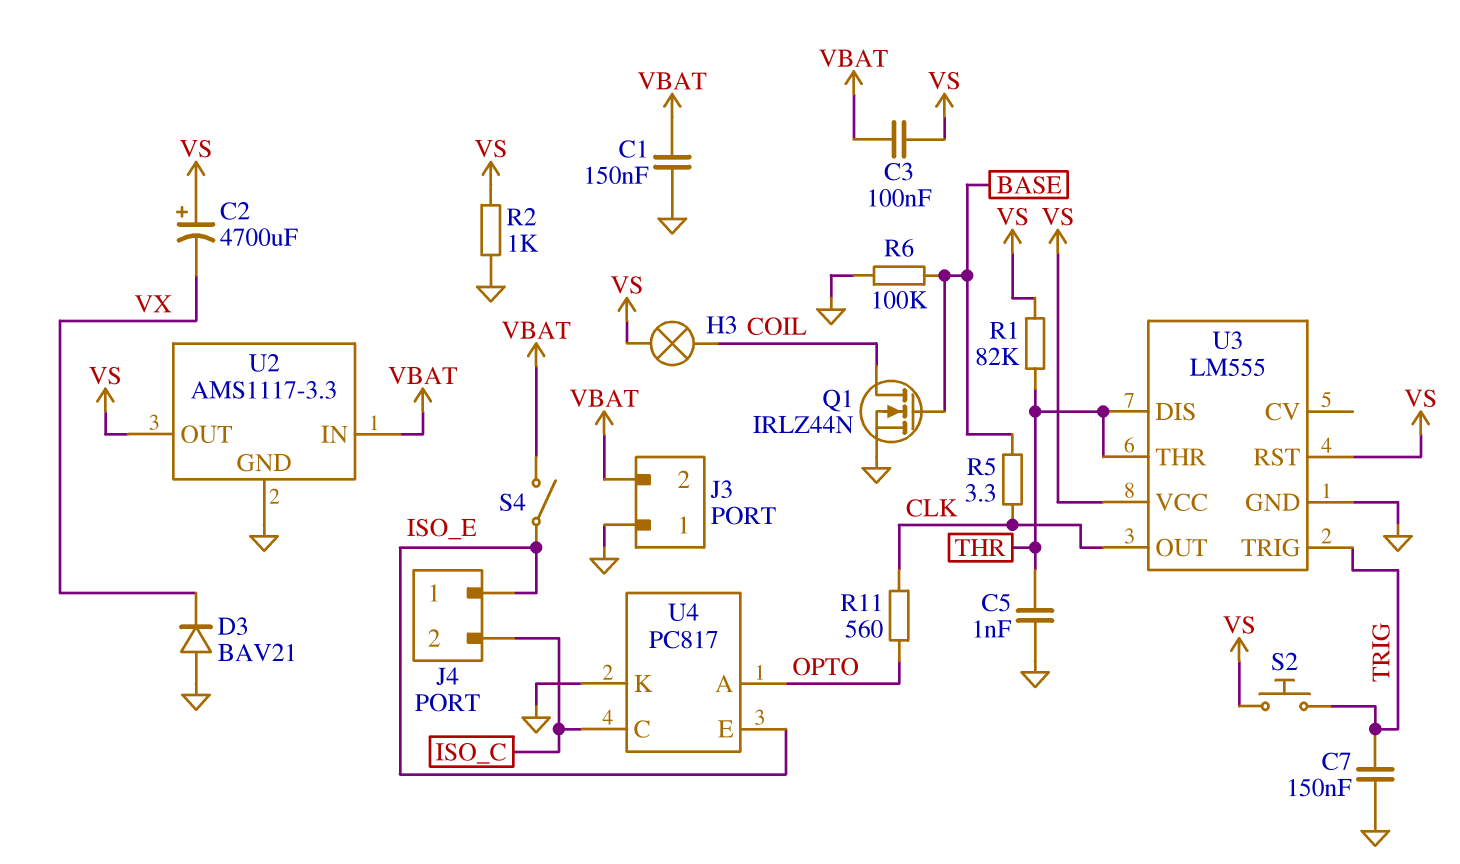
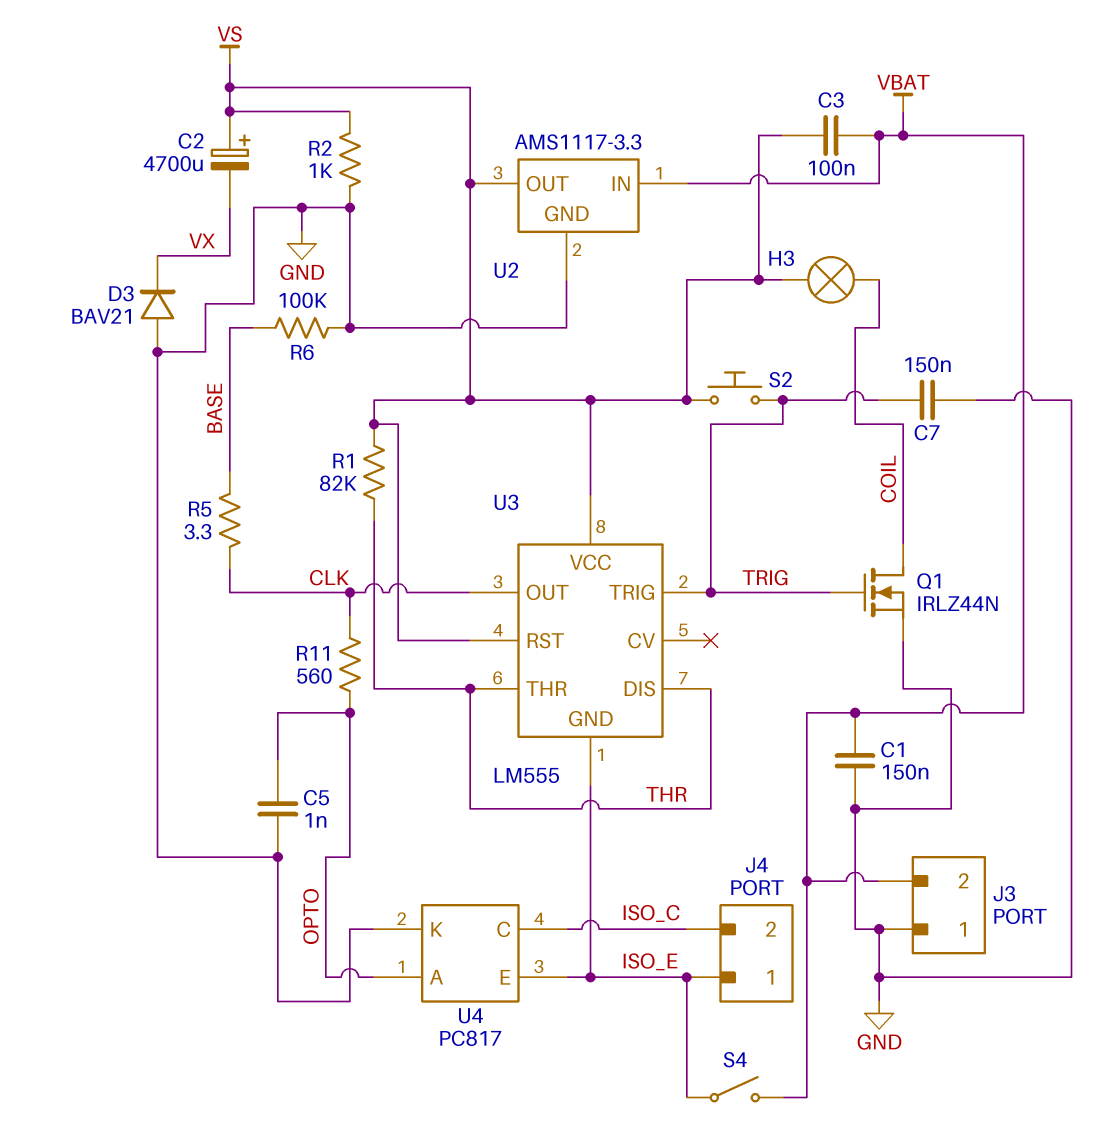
C5: 1nF (GND, THR) -> 1nF (GND, OPTO)
Q1: NMOS IRLZ44N (G BASE, D COIL, S GND) -> NMOS IRLZ44N (G TRIG, D COIL, S GND)
U3 pin GND: GND -> ISO_E

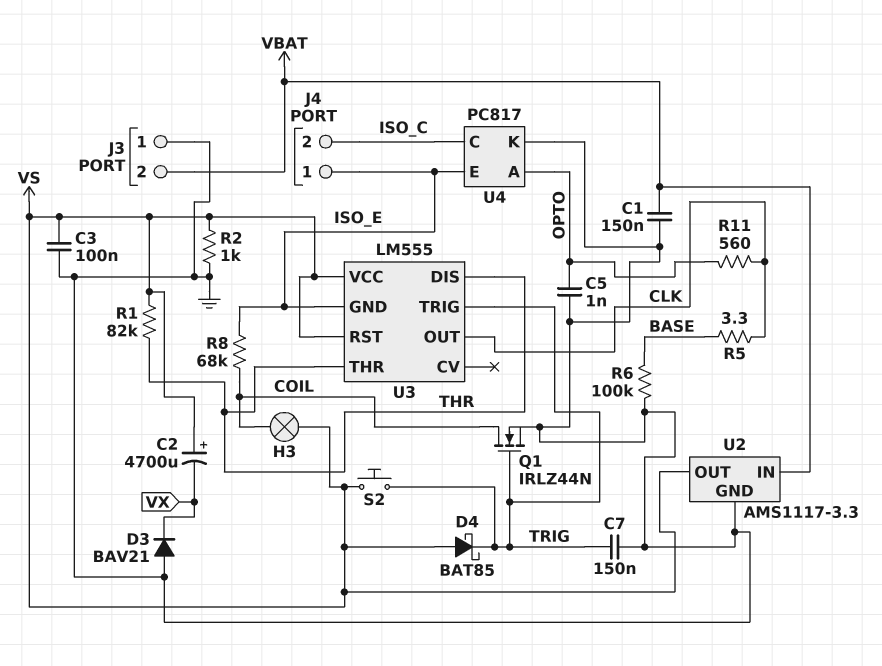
C3: 100nF (VBAT, VS) -> 100nF (GND, VS)
D4: none -> schottky BAT85 (A VS, K TRIG)
R8: none -> 68k (COIL, ISO_E)
S4: switch (ISO_E, VBAT) -> none

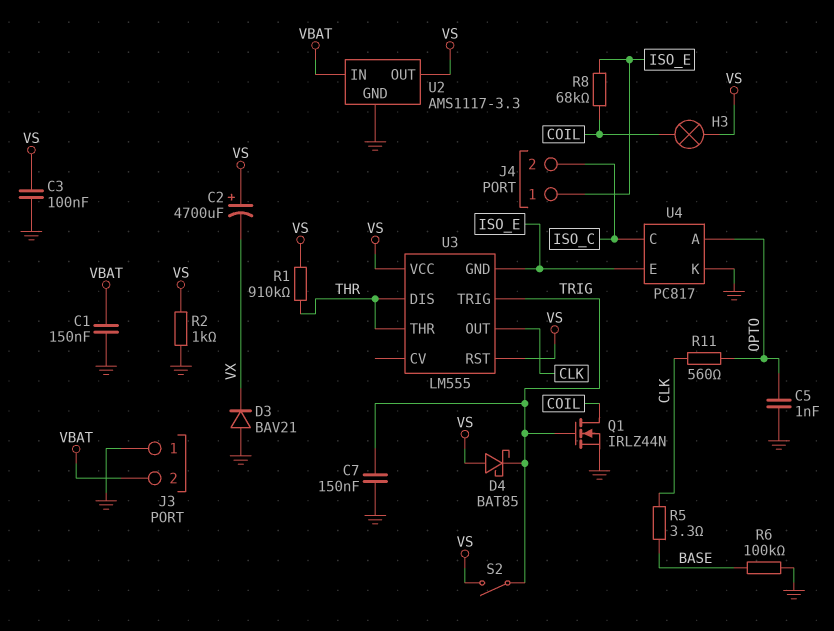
R1: 82k (THR, VS) -> 910k (THR, VS)
S2: button (TRIG, VS) -> switch (TRIG, VS)

